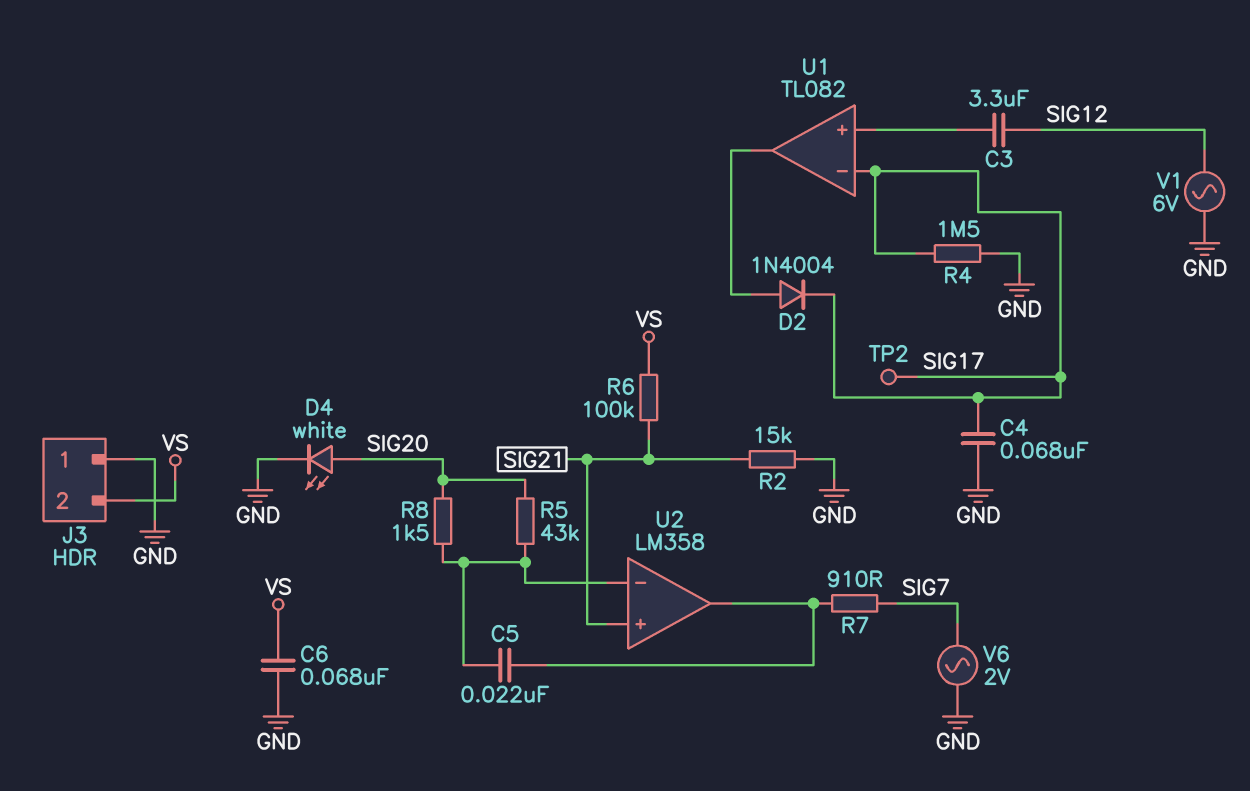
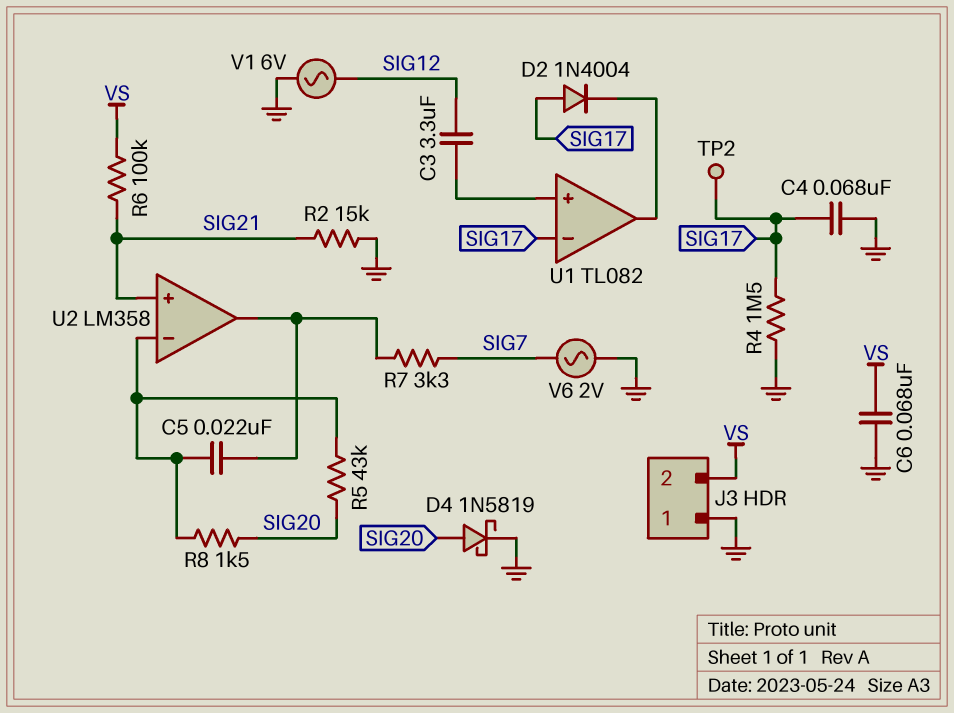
D2: diode 1N4004 (A U1/out, K SIG17) -> diode 1N4004 (A SIG17, K U1/out)
D4: LED white (A SIG20, K GND) -> schottky 1N5819 (A SIG20, K GND)
R7: 910 (SIG7, U2/out) -> 3.3k (SIG7, U2/out)

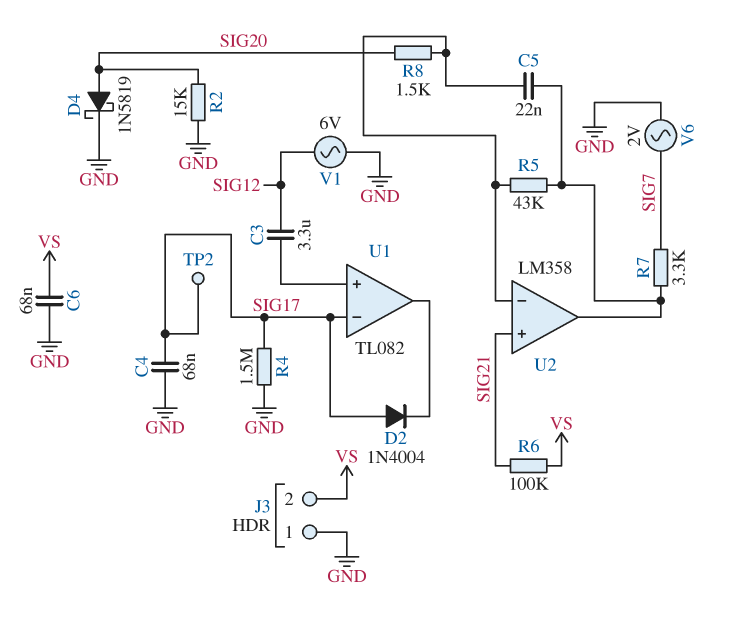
R2: 15k (GND, SIG21) -> 15k (GND, SIG20)
R5: 43k (SIG20, U2/in-) -> 43k (U2/in-, U2/out)

